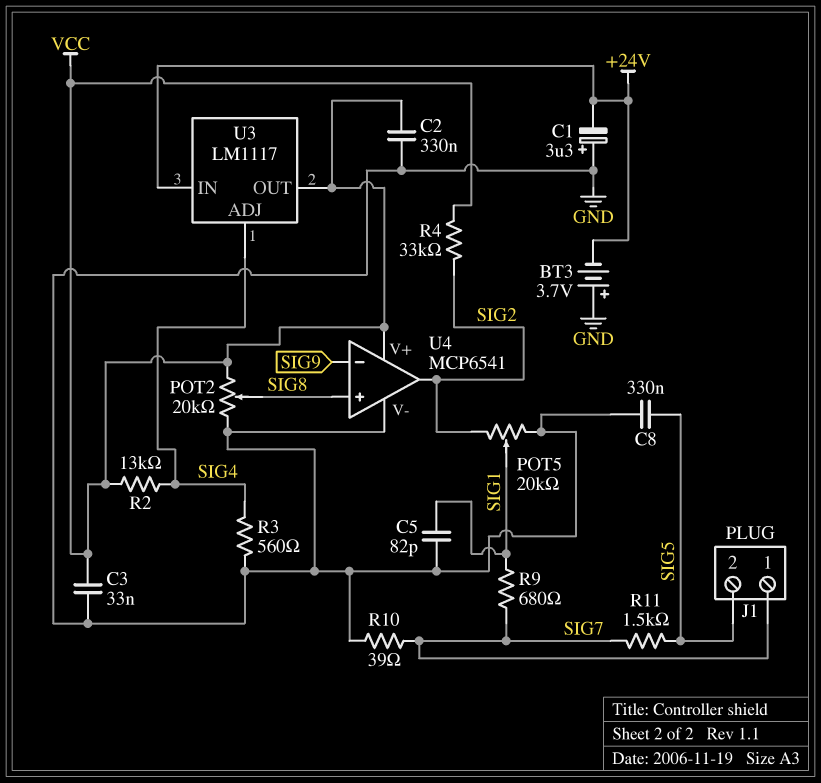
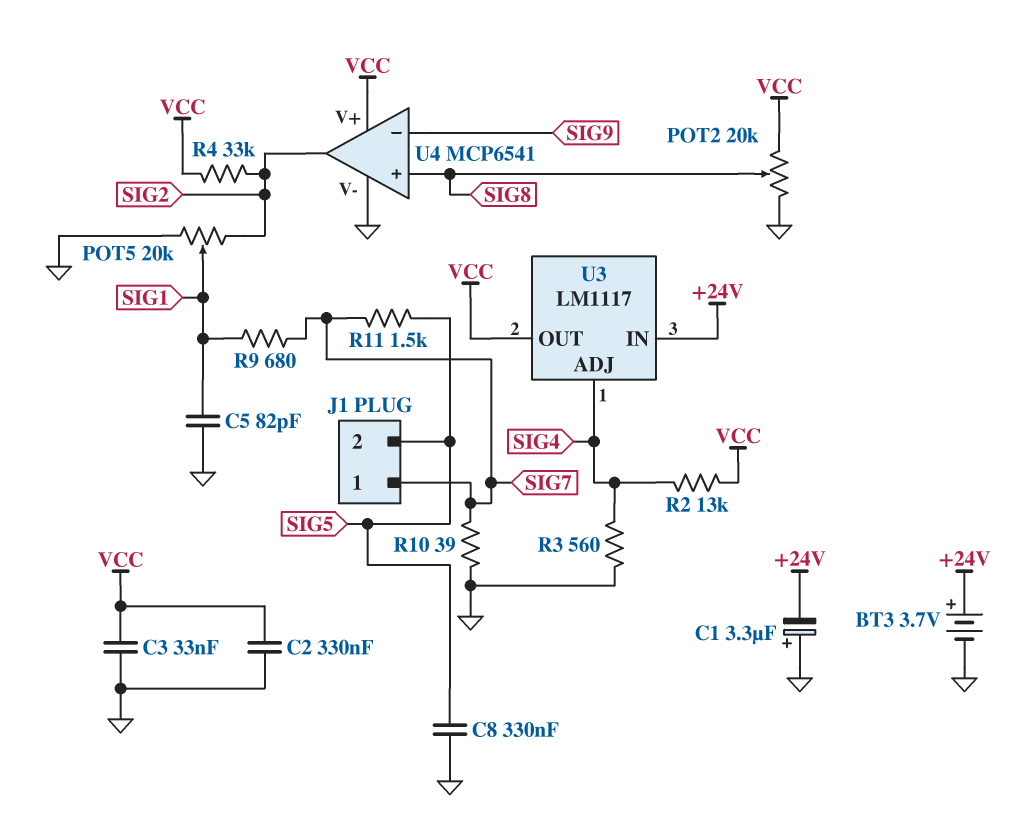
BT3: 3.7V (plus GND, minus +24V) -> 3.7V (plus +24V, minus GND)

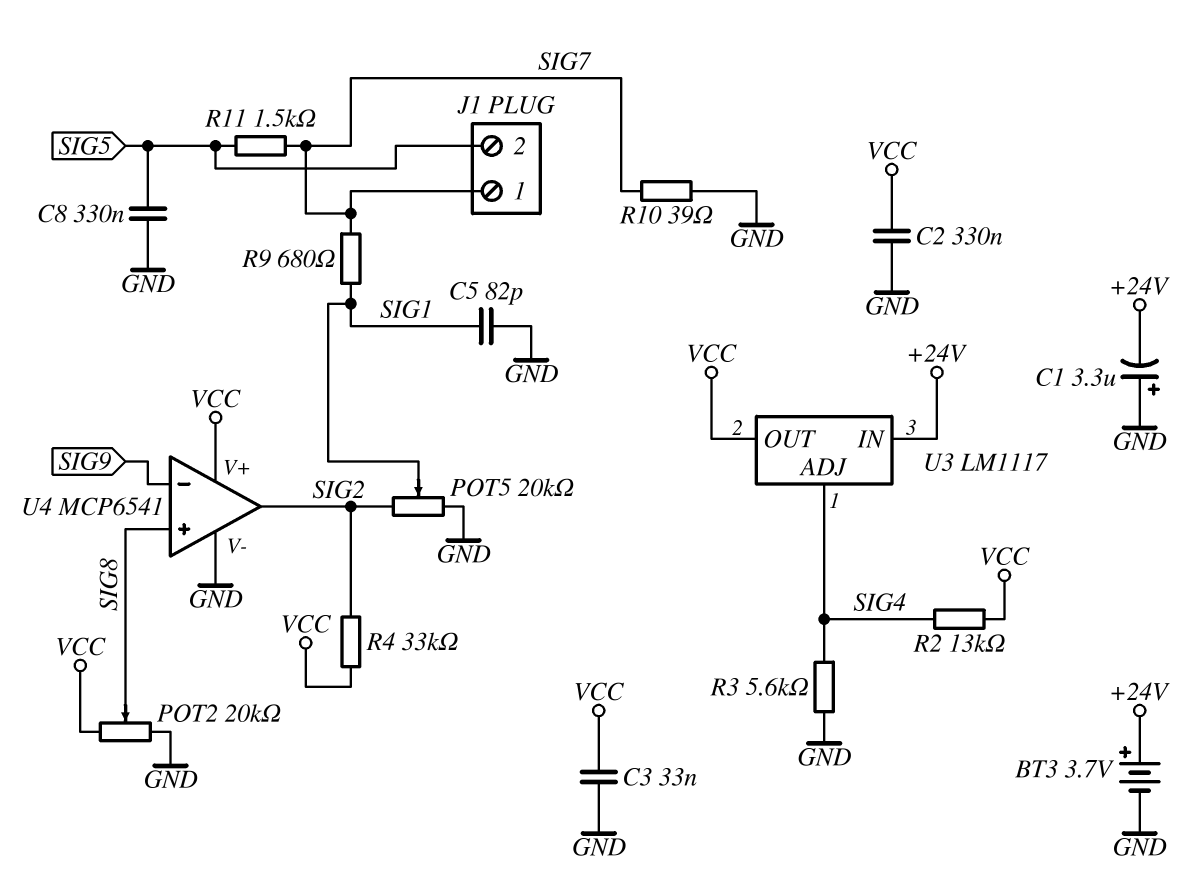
R3: 560 (GND, SIG4) -> 5.6k (GND, SIG4)

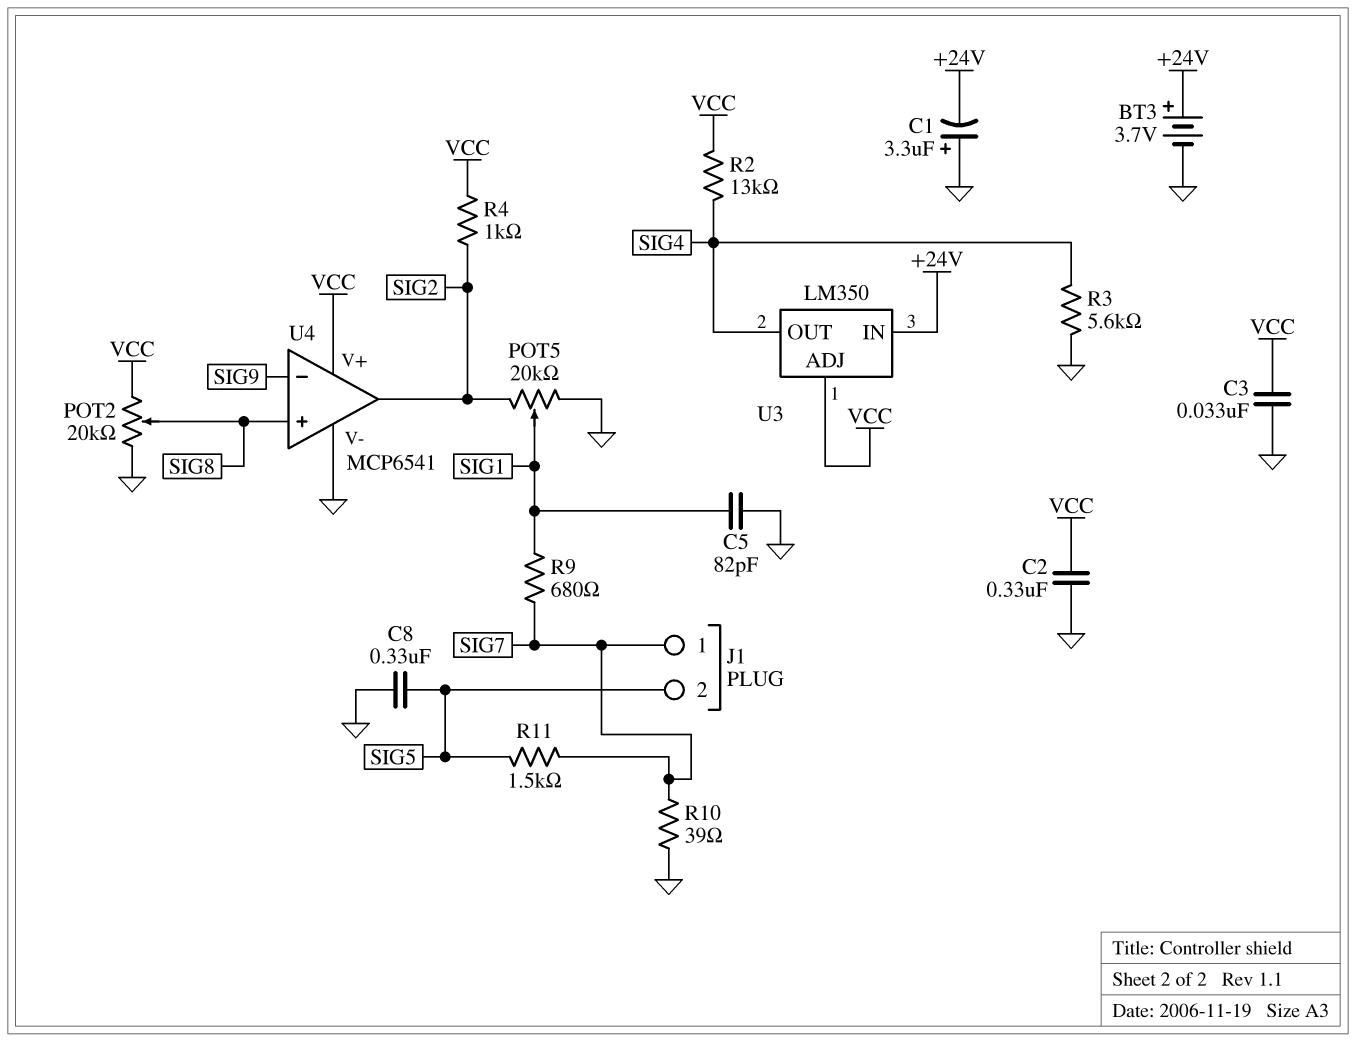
R4: 33k (SIG2, VCC) -> 1k (SIG2, VCC)
U3: LM1117 -> LM350
U3 pin ADJ: SIG4 -> VCC
U3 pin OUT: VCC -> SIG4

